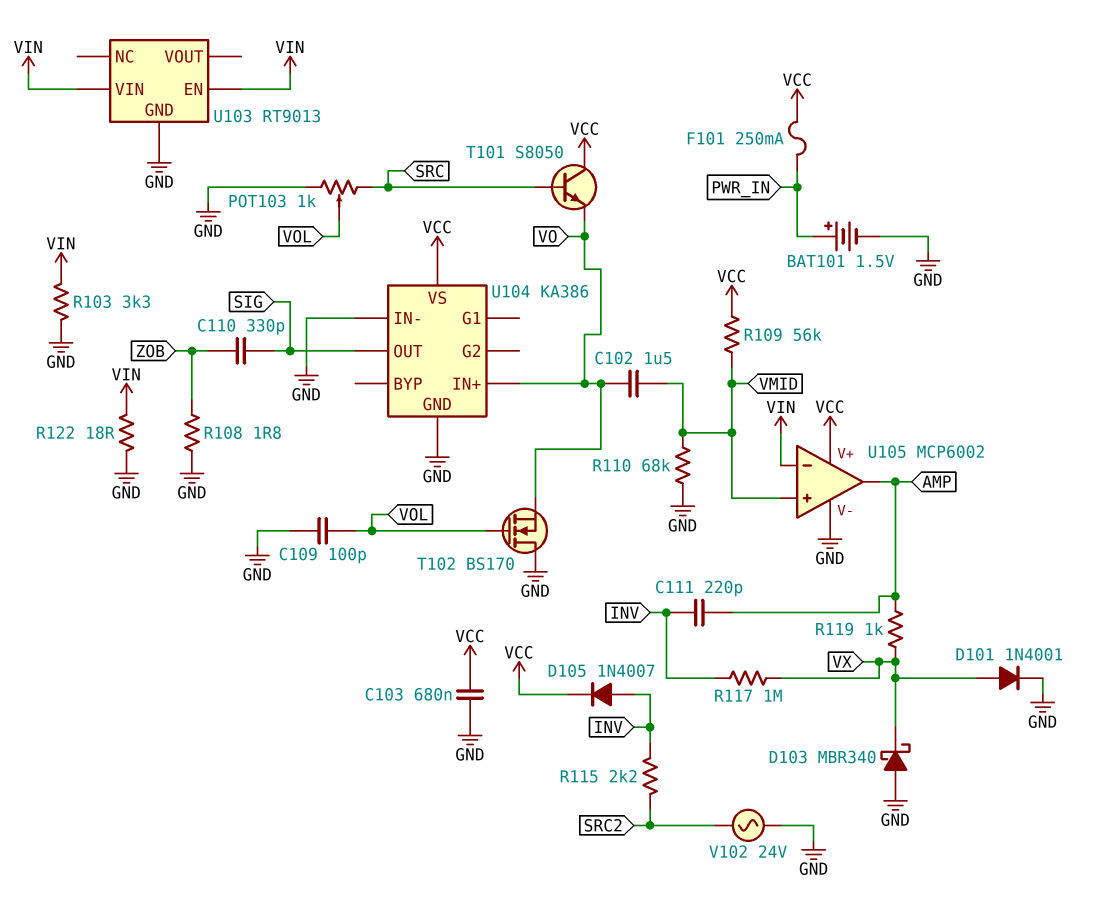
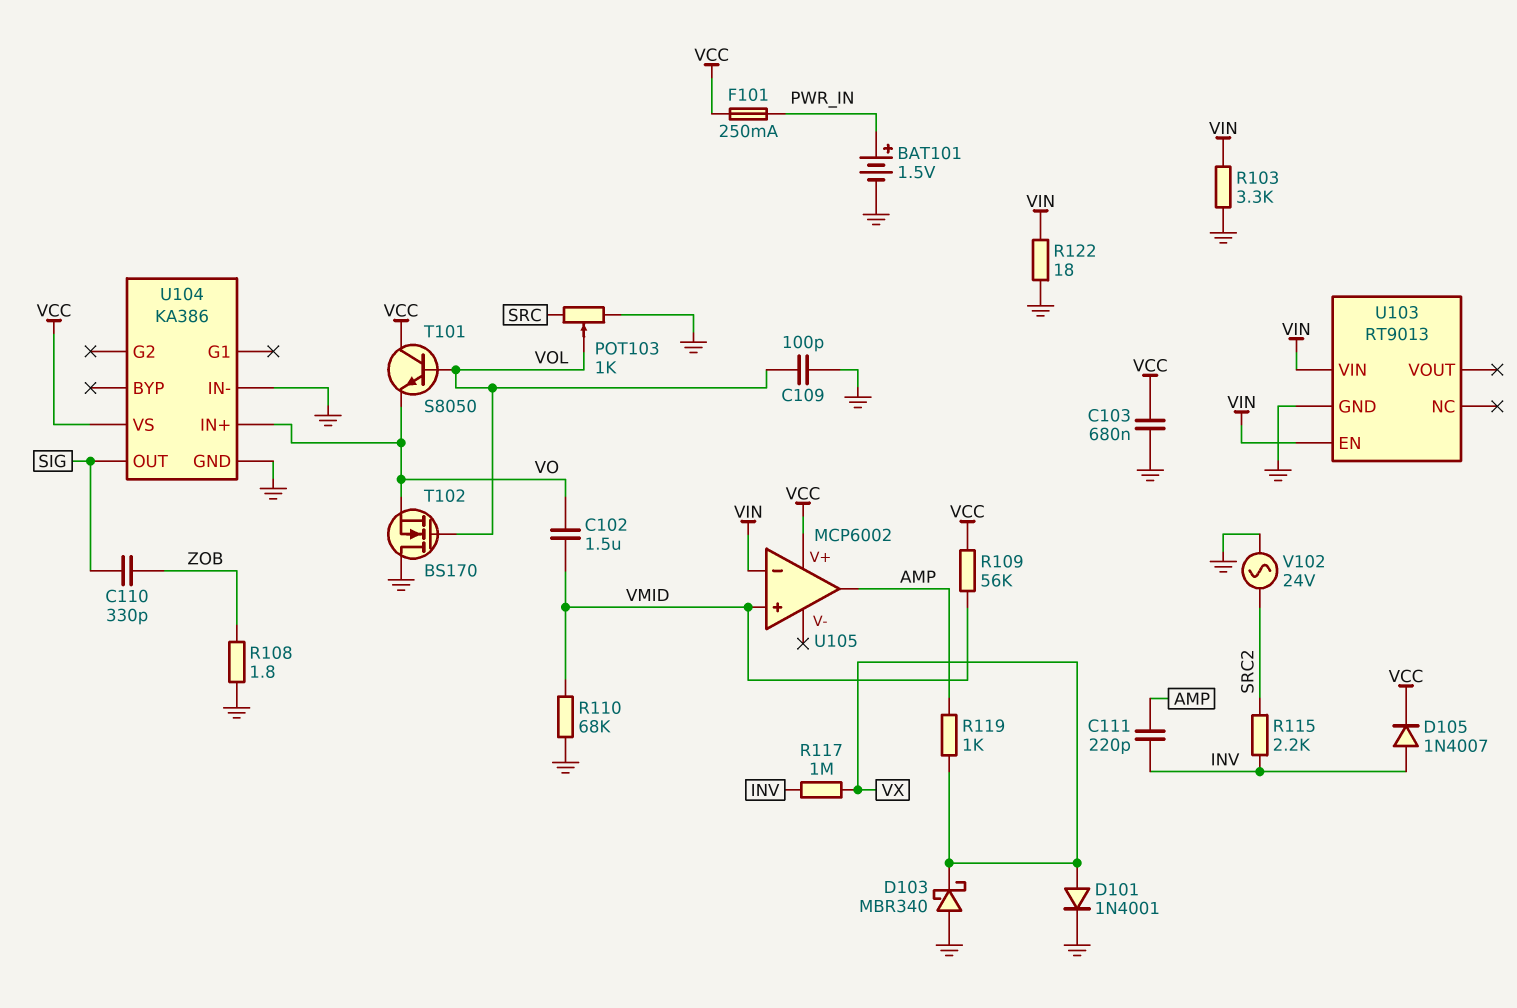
T101: NPN S8050 (B SRC, C VCC, E VO) -> NPN S8050 (B VOL, C VCC, E VO)
U105 pin V-: GND -> none

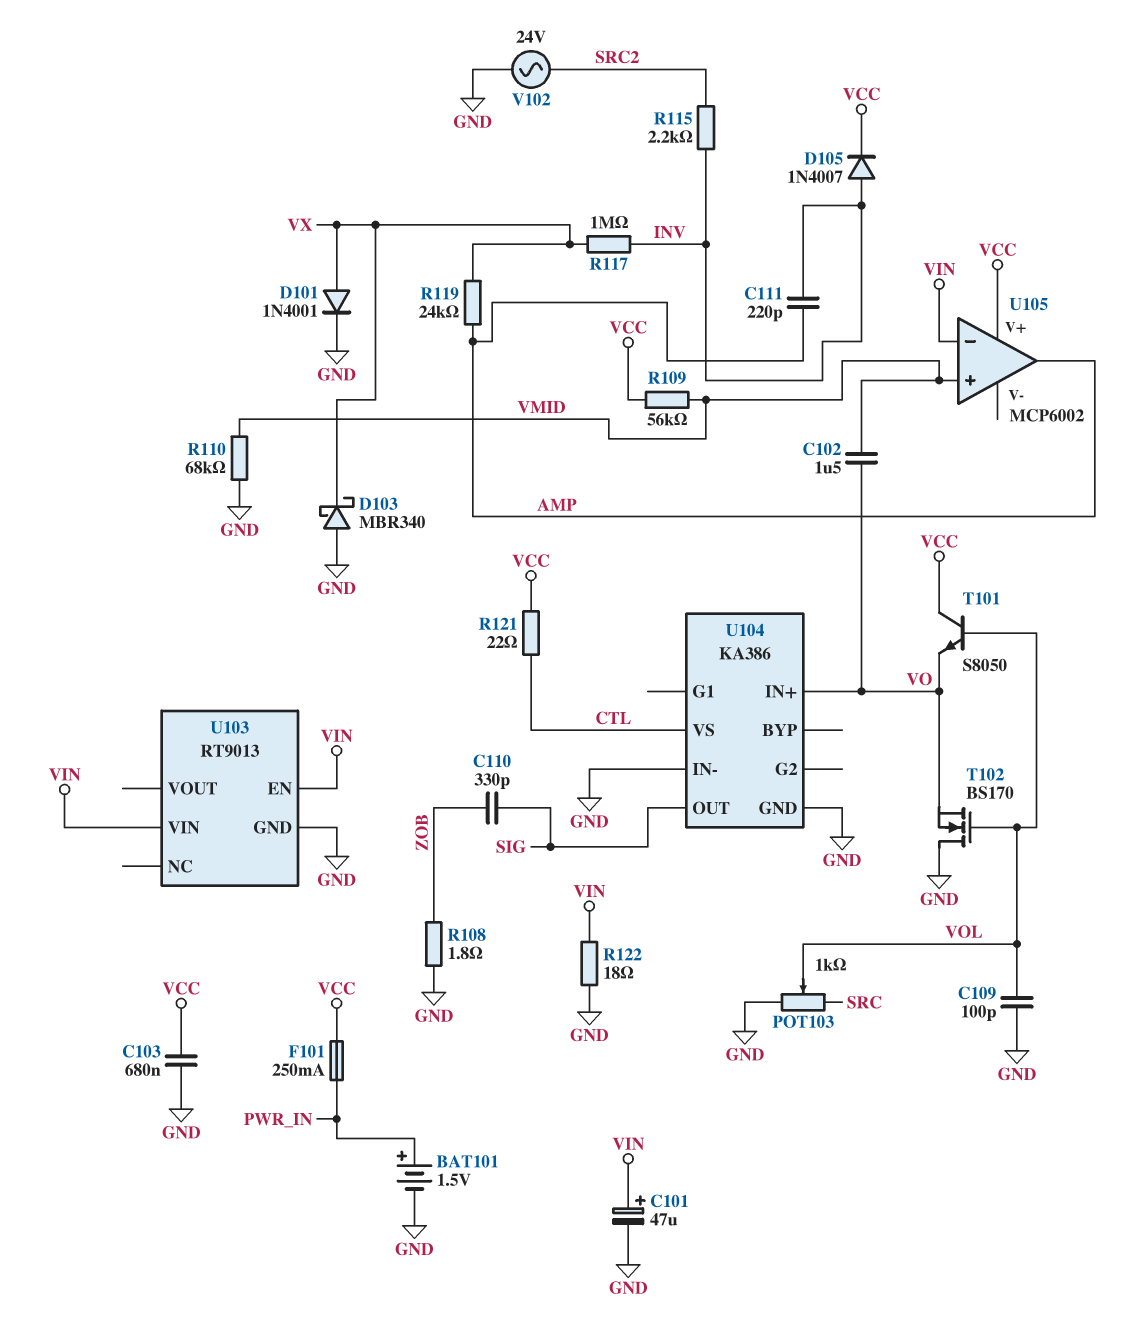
C101: none -> 47uF (plus VIN, minus GND)
R103: 3.3k (GND, VIN) -> none
R119: 1k (AMP, VX) -> 24k (AMP, VX)
R121: none -> 22 (CTL, VCC)
U104 pin VS: VCC -> CTL

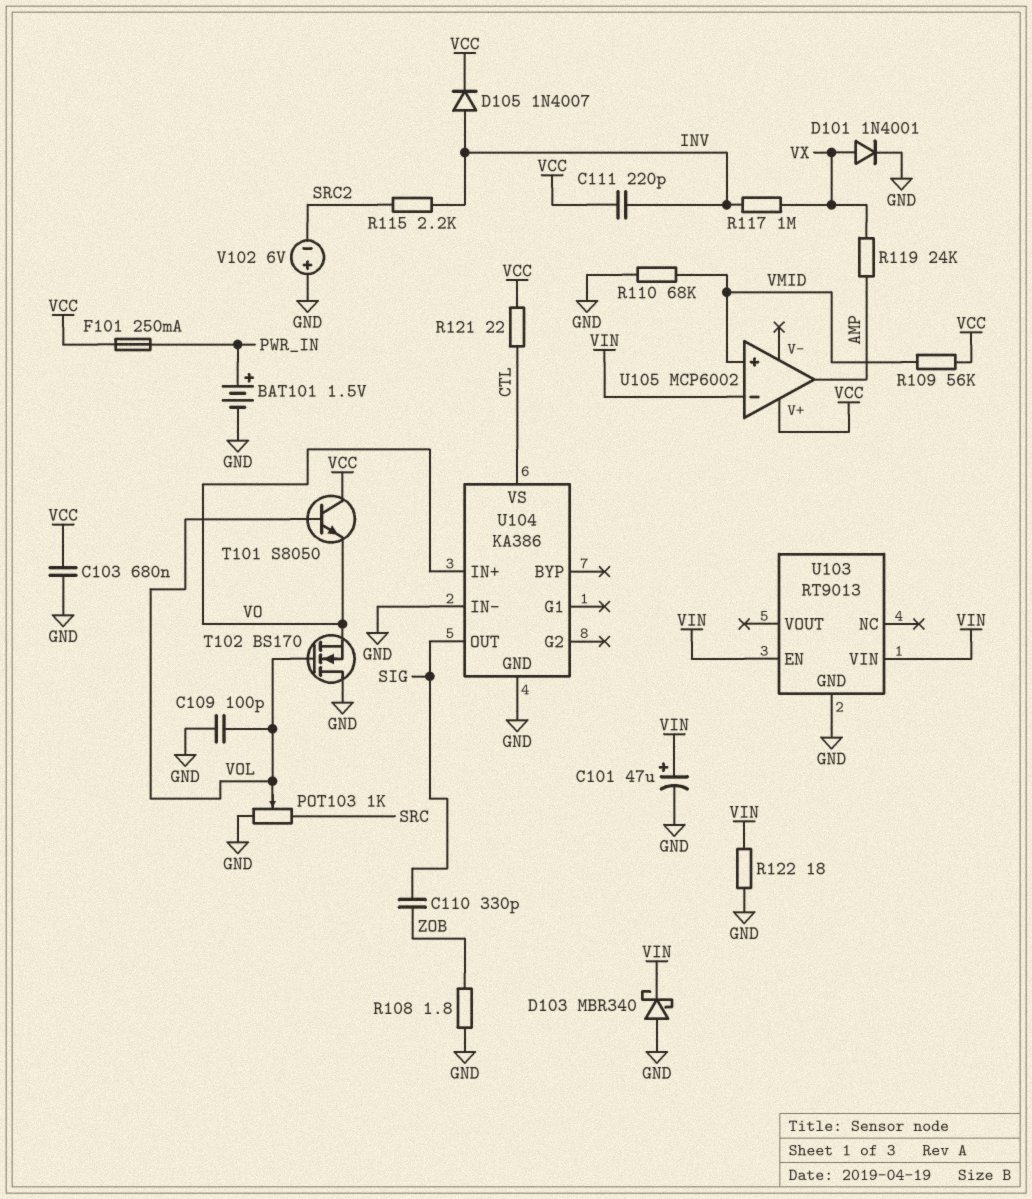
C102: 1.5uF (VMID, VO) -> none
C111: 220pF (AMP, INV) -> 220pF (INV, VCC)
D103: schottky MBR340 (A GND, K VX) -> schottky MBR340 (A GND, K VIN)
V102: AC 24V (GND, SRC2) -> 6V (plus GND, minus SRC2)

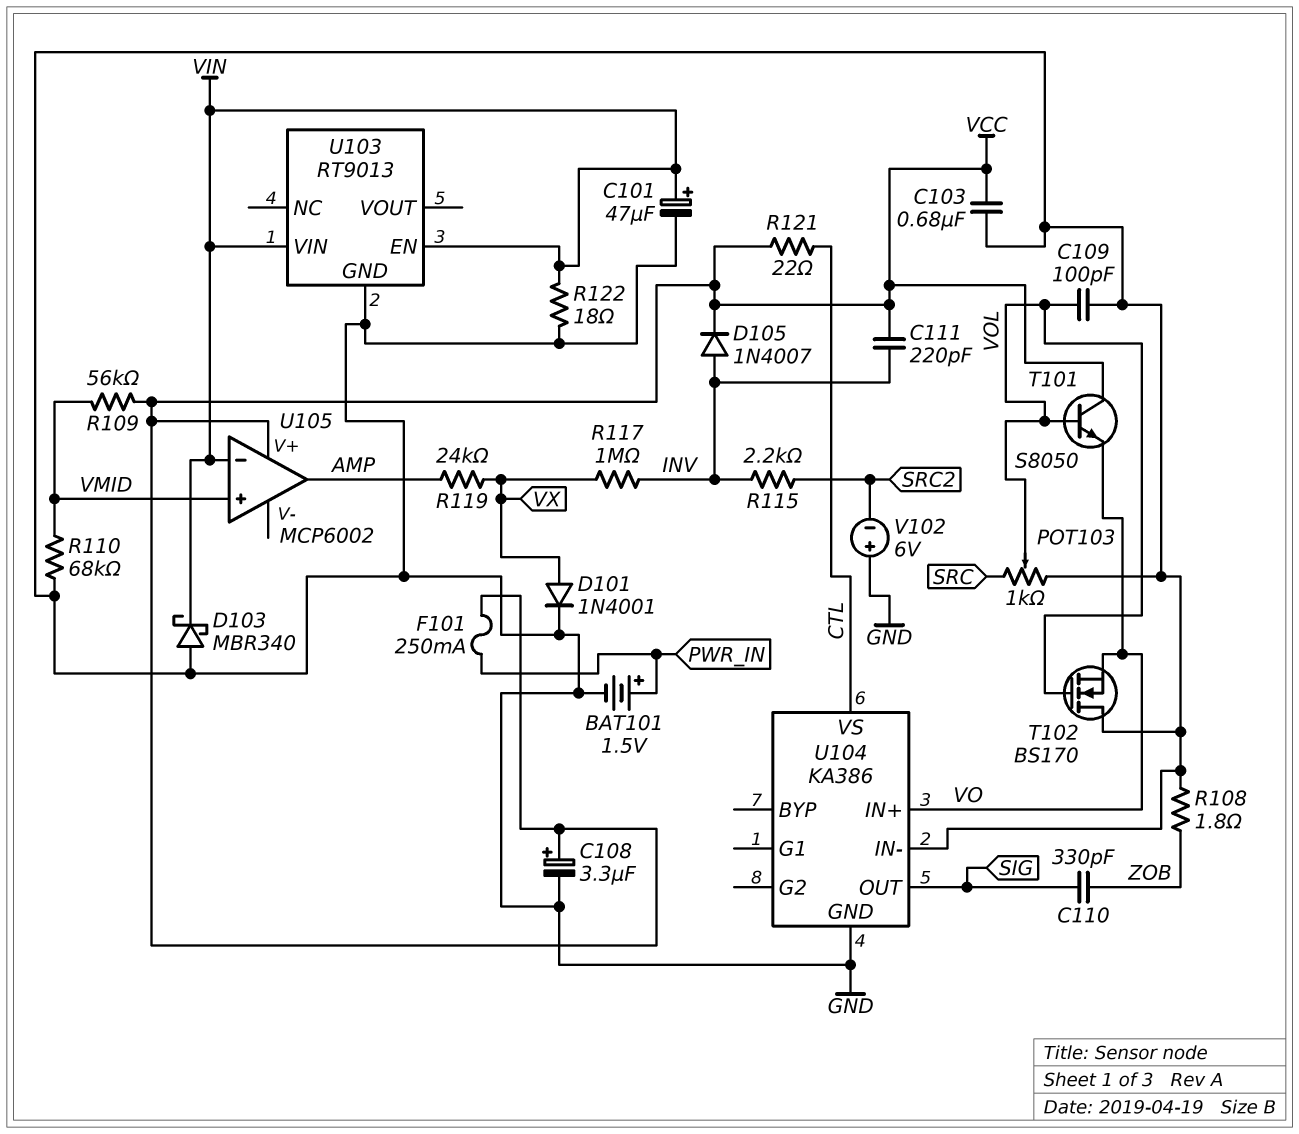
C108: none -> 3.3uF (plus VCC, minus GND)

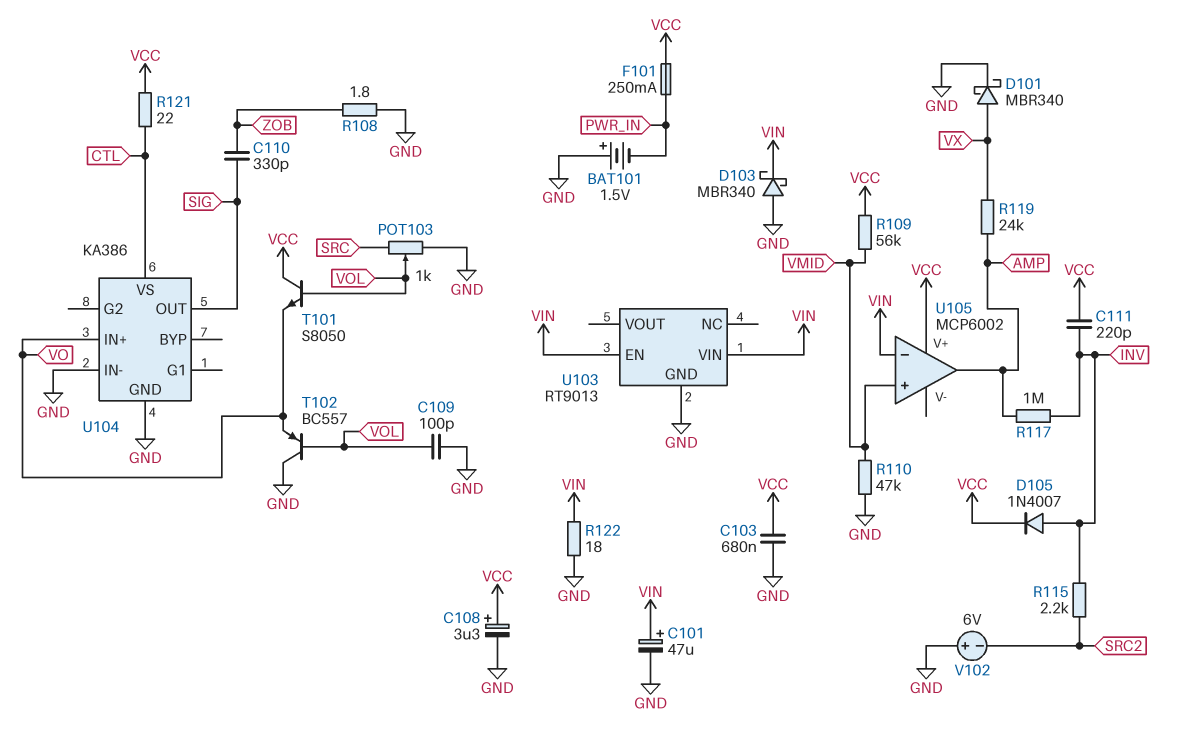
BAT101: 1.5V (plus PWR_IN, minus GND) -> 1.5V (plus GND, minus PWR_IN)
D101: diode 1N4001 (A VX, K GND) -> schottky MBR340 (A VX, K GND)
R110: 68k (GND, VMID) -> 47k (GND, VMID)
R117: 1M (INV, VX) -> 1M (AMP, INV)
T102: NMOS BS170 (G VOL, D GND, S VO) -> PNP BC557 (B VOL, C GND, E VO)

